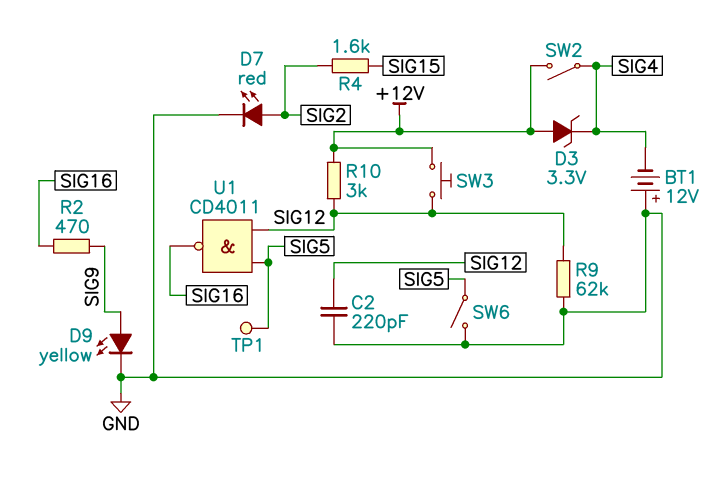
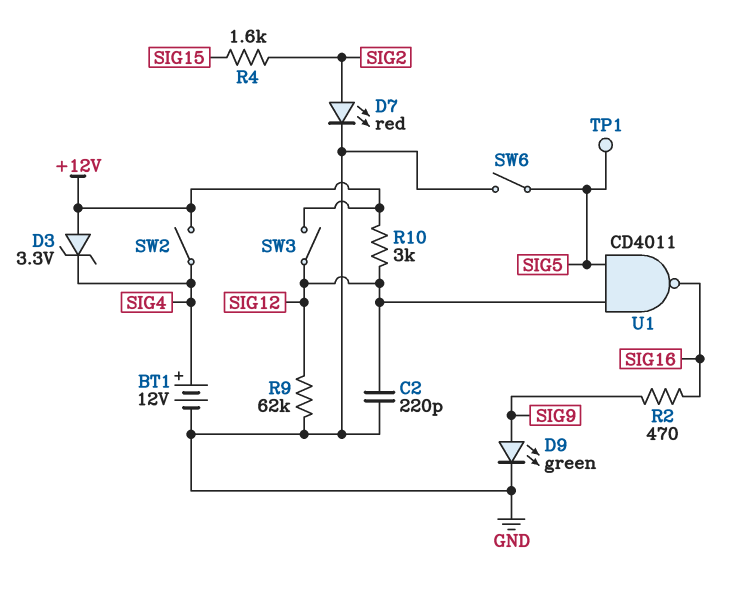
BT1: 12V (plus GND, minus SIG4) -> 12V (plus SIG4, minus GND)
D9: LED yellow (A SIG9, K GND) -> LED green (A SIG9, K GND)
SW3: button (+12V, SIG12) -> switch (+12V, SIG12)

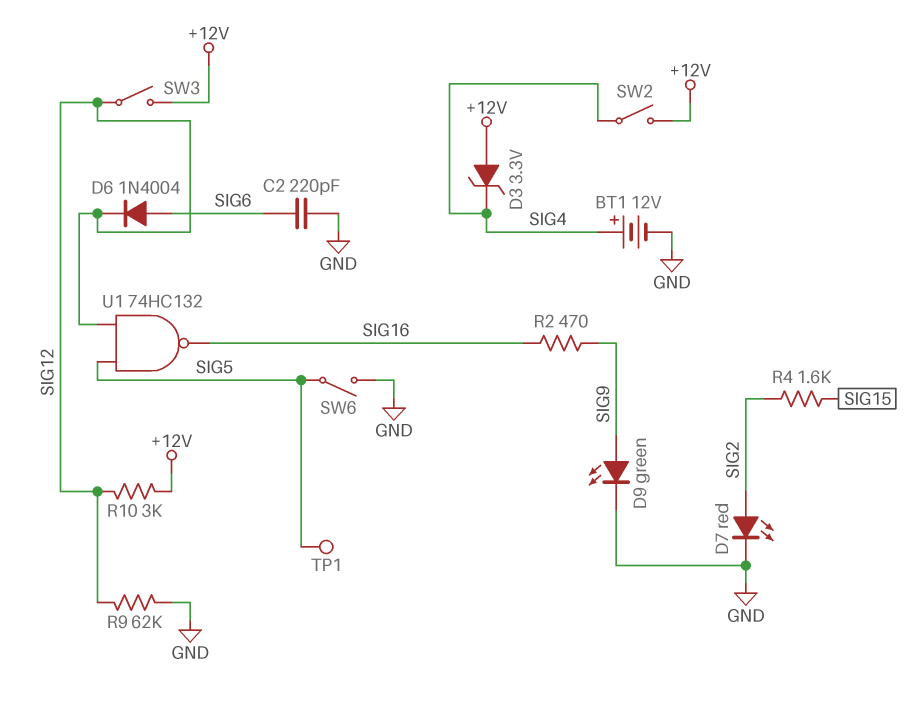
C2: 220pF (GND, SIG12) -> 220pF (GND, SIG6)
D6: none -> diode 1N4004 (A SIG6, K SIG12)
U1: NAND CD4011 (in SIG5, in SIG12, out SIG16) -> NAND 74HC132 (in SIG5, in SIG12, out SIG16)

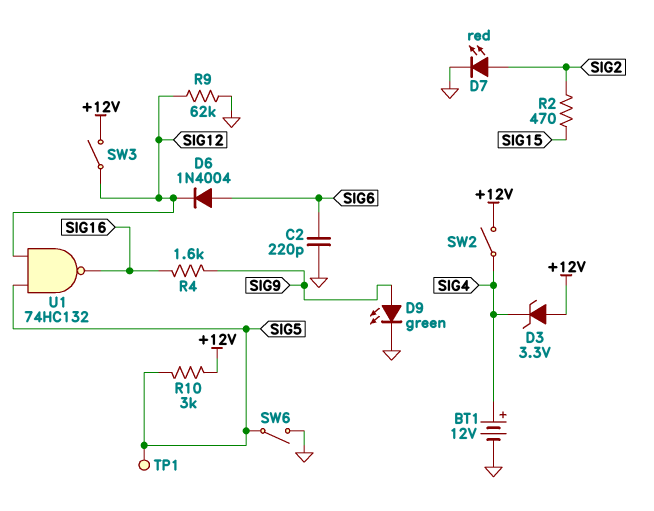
R2: 470 (SIG9, SIG16) -> 470 (SIG2, SIG15)
R4: 1.6k (SIG2, SIG15) -> 1.6k (SIG9, SIG16)
R10: 3k (+12V, SIG12) -> 3k (+12V, SIG5)

